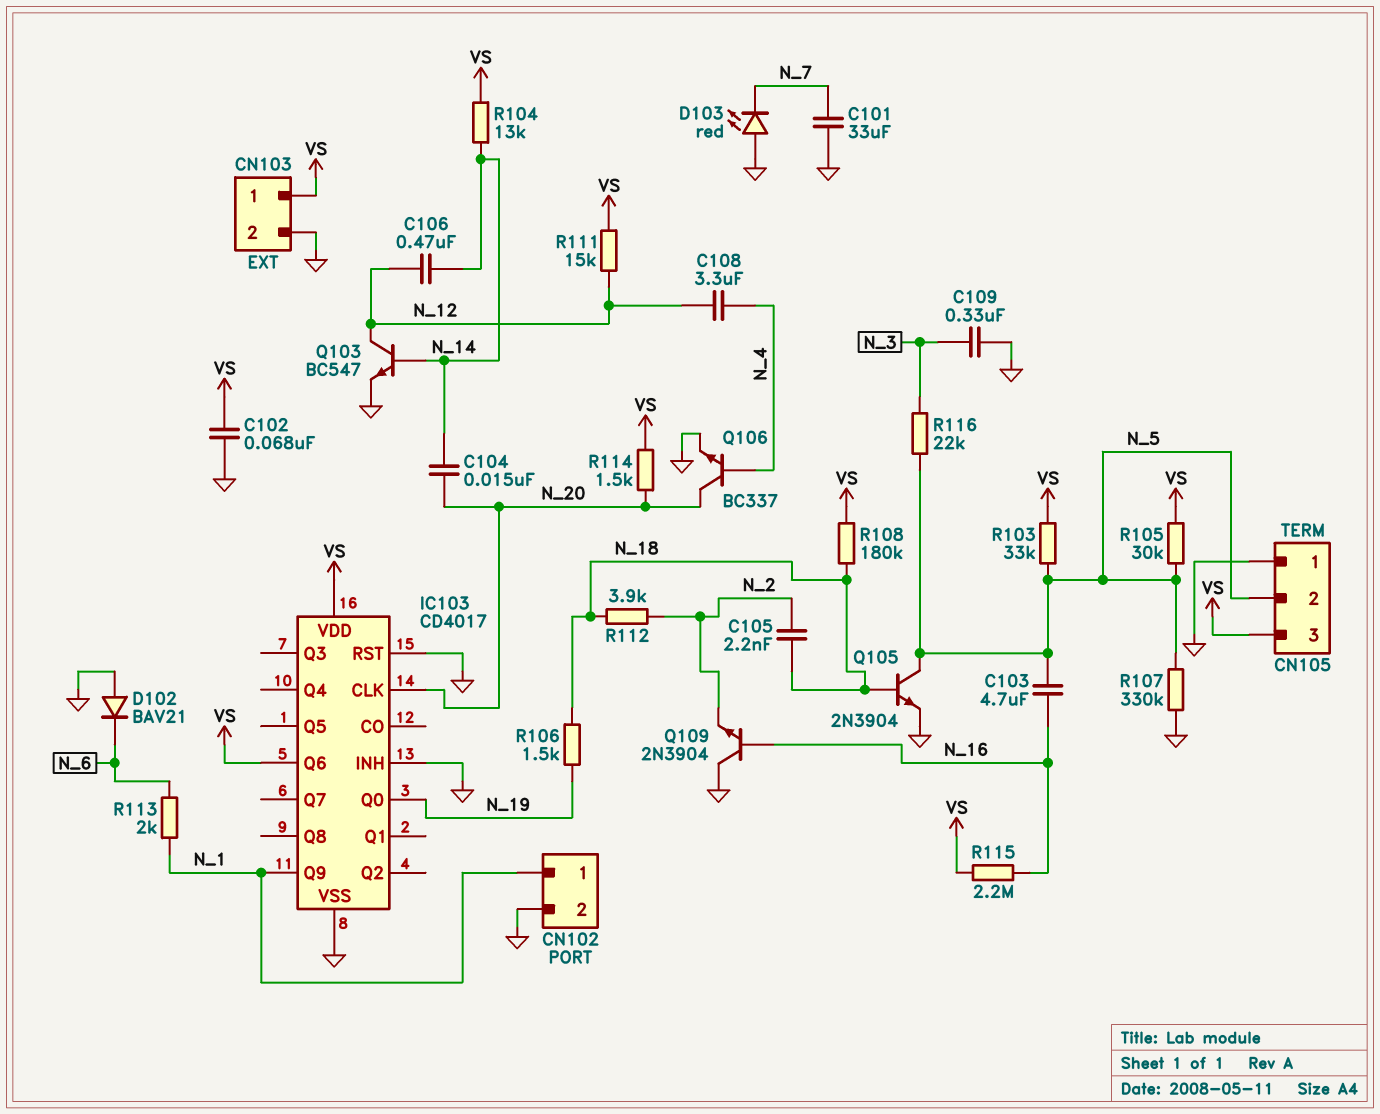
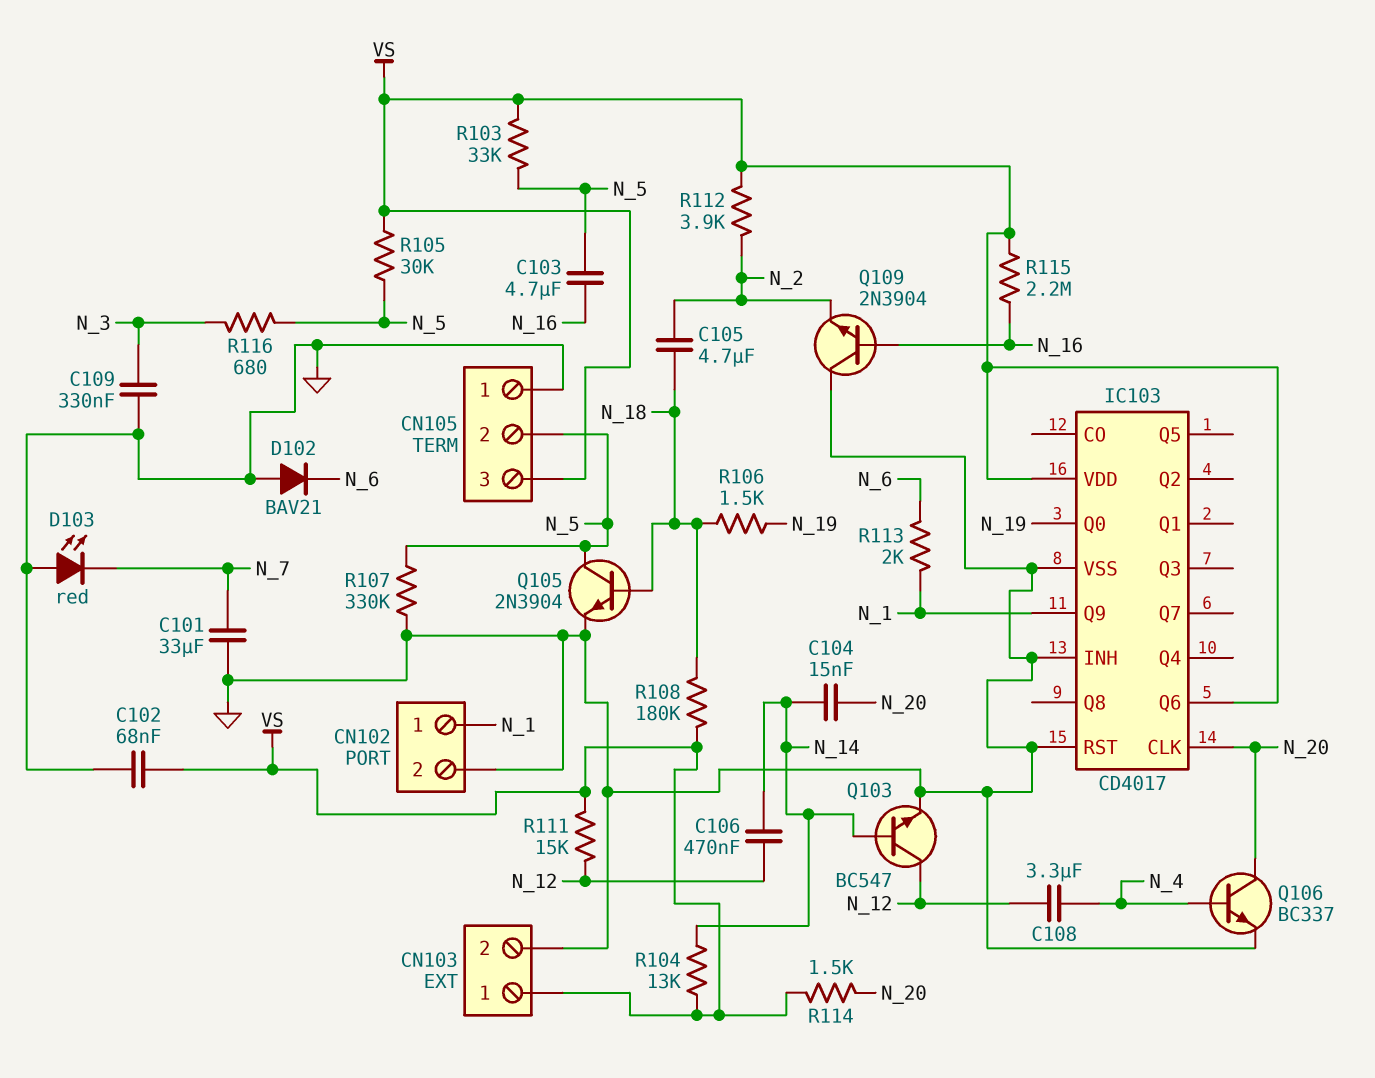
C105: 2.2nF (N_2, N_18) -> 4.7uF (N_2, N_18)
R112: 3.9k (N_2, N_18) -> 3.9k (N_2, VS)
R116: 22k (N_3, N_5) -> 680 (N_3, N_5)

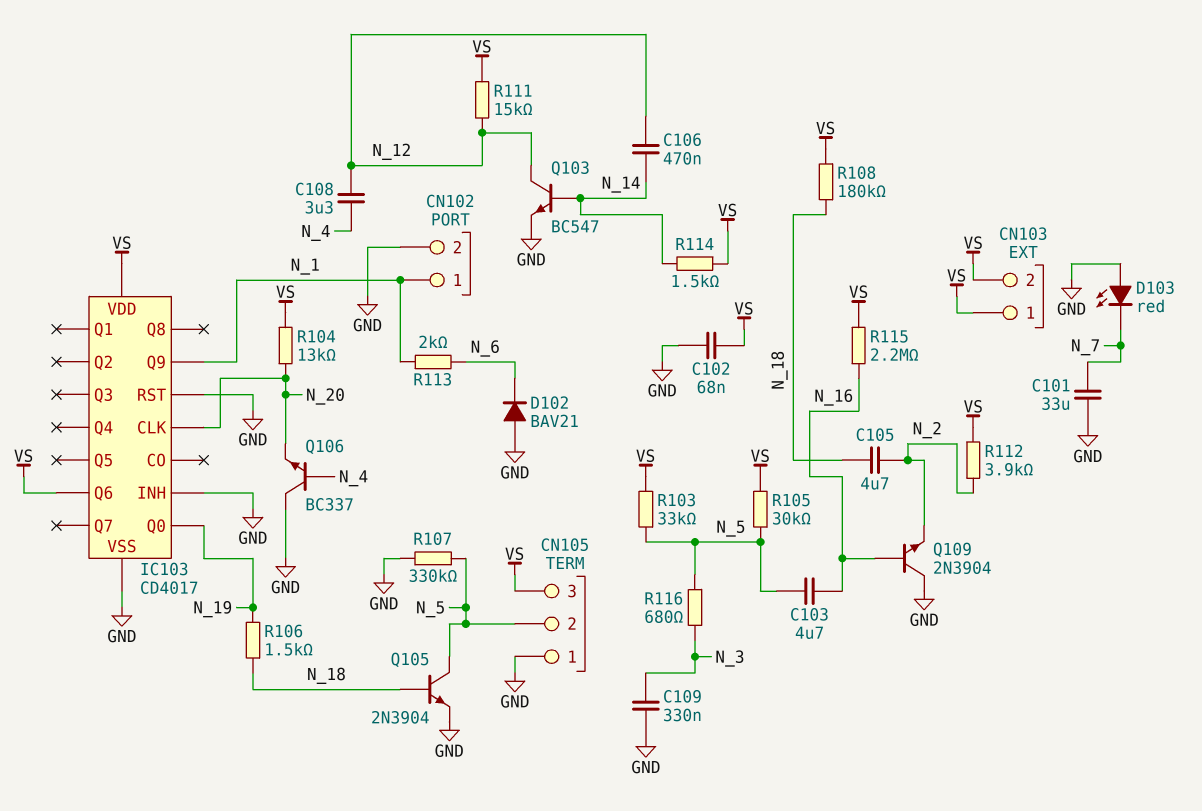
C104: 15nF (N_14, N_20) -> none
CN103 pin 2: GND -> VS
Q106: NPN BC337 (B N_4, C N_20, E GND) -> NPN BC337 (B N_4, C GND, E N_20)
R104: 13k (N_14, VS) -> 13k (N_20, VS)
R114: 1.5k (N_20, VS) -> 1.5k (N_14, VS)

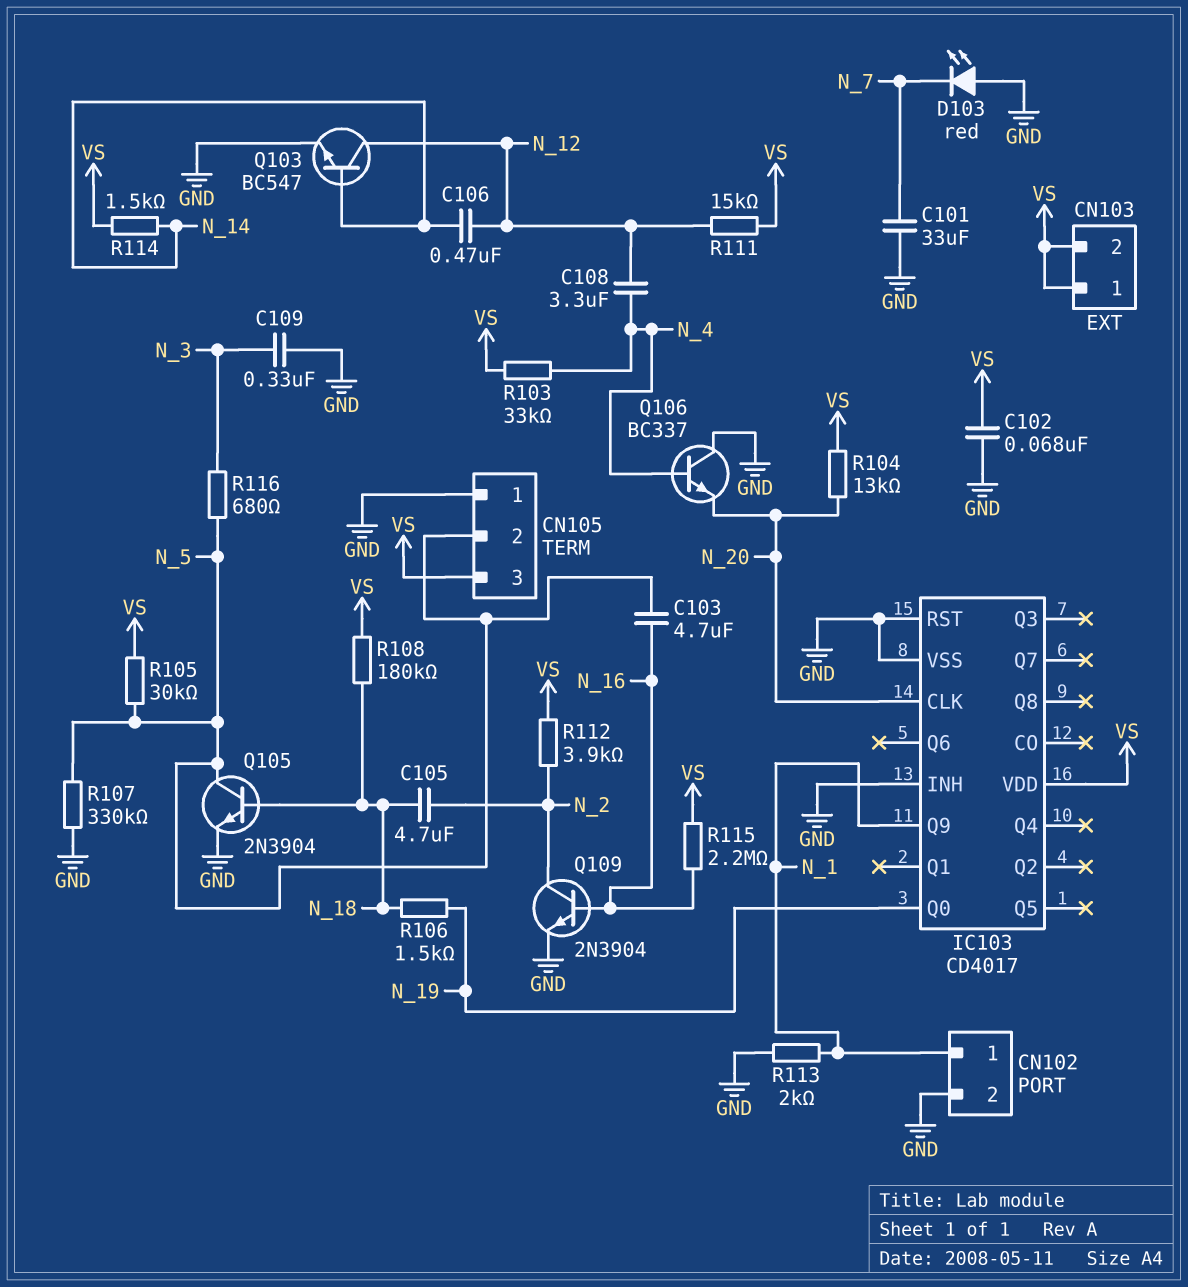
D102: diode BAV21 (A GND, K N_6) -> none
IC103 pin Q6: VS -> none
Q109: NPN 2N3904 (B N_16, C GND, E N_2) -> NPN 2N3904 (B N_16, C N_2, E GND)
R103: 33k (N_5, VS) -> 33k (N_4, VS)
R113: 2k (N_1, N_6) -> 2k (GND, N_1)

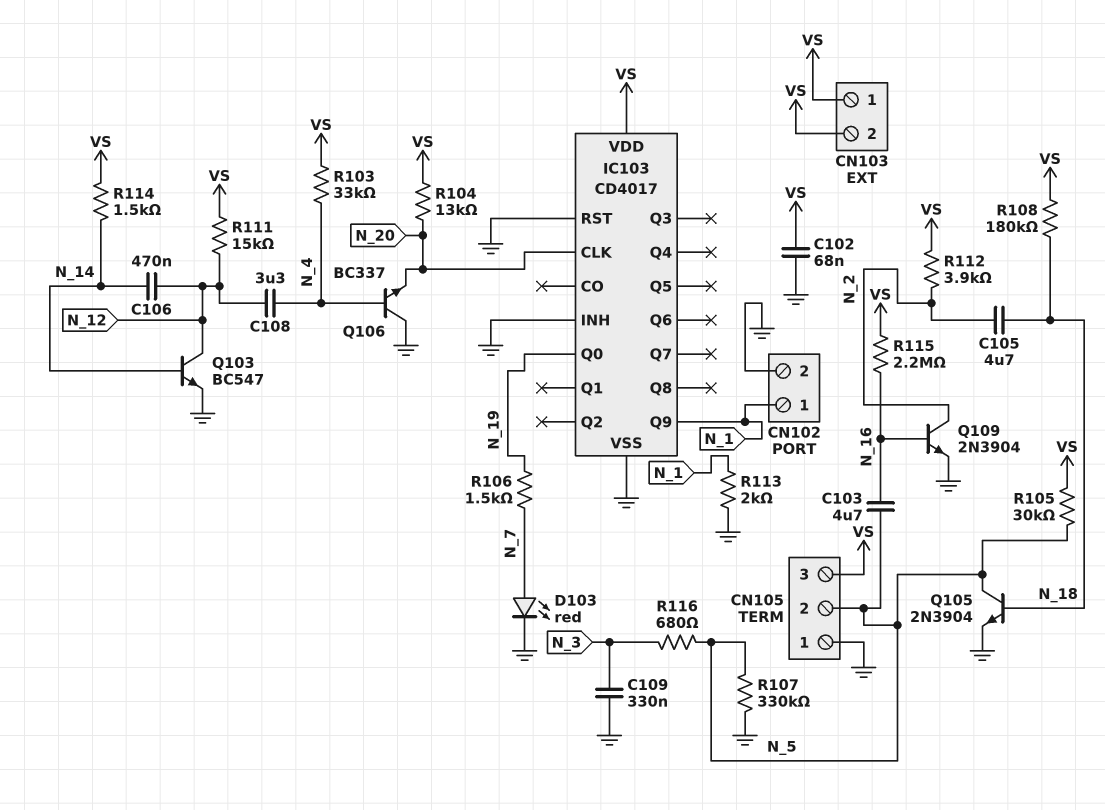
C101: 33uF (GND, N_7) -> none
D103: LED red (A GND, K N_7) -> LED red (A N_7, K GND)
R106: 1.5k (N_18, N_19) -> 1.5k (N_7, N_19)

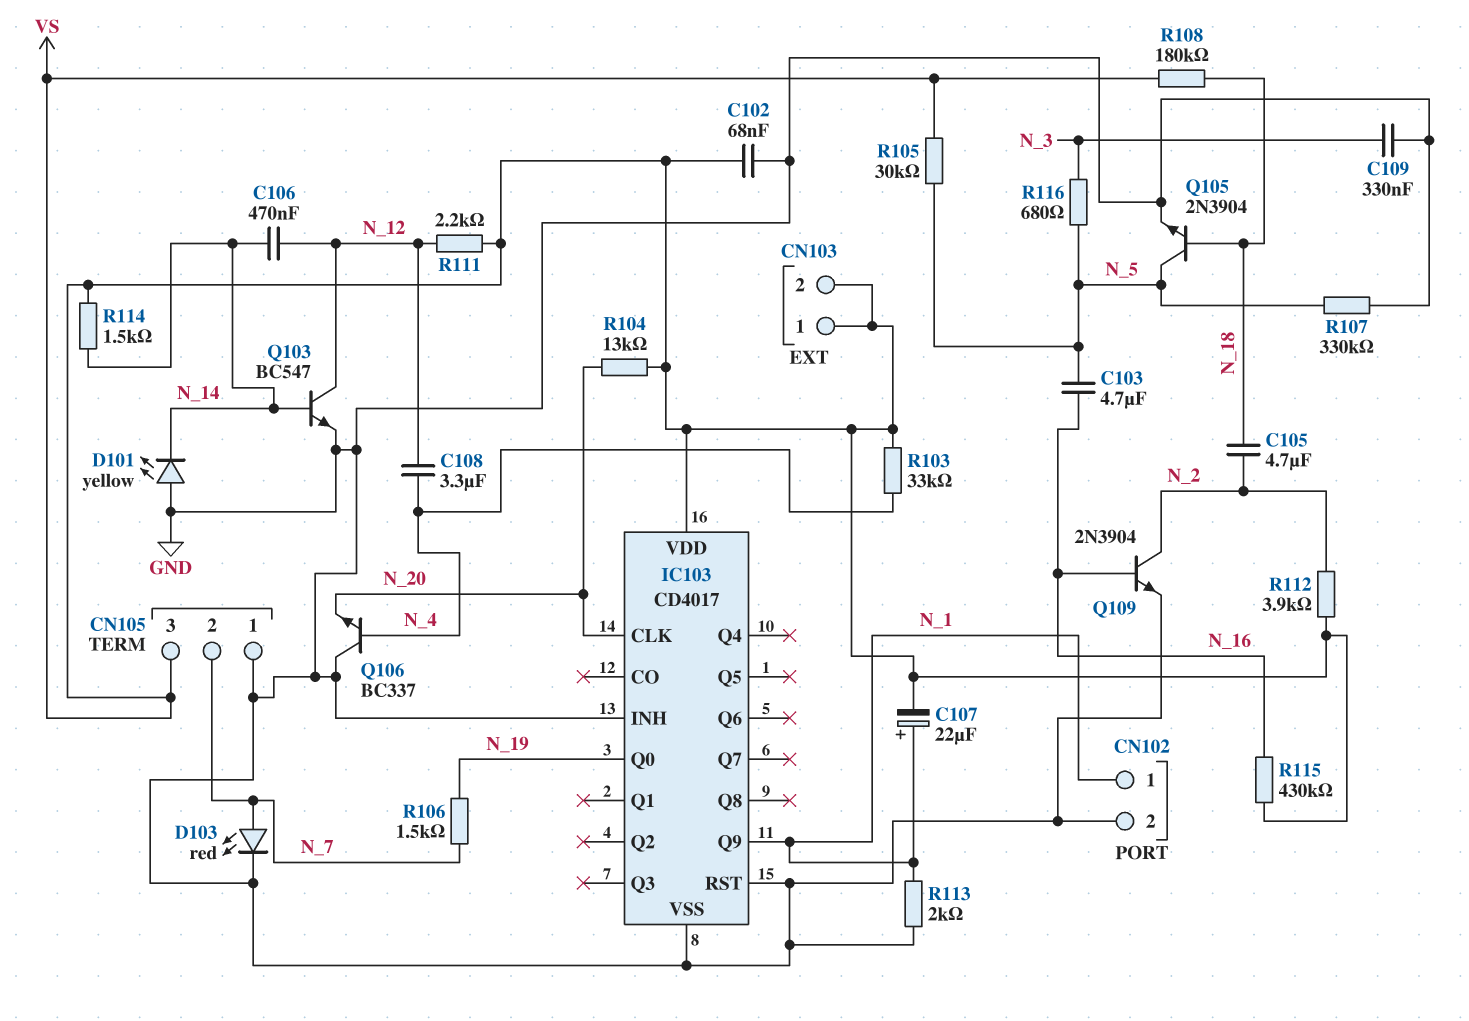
C107: none -> 22uF (plus N_1, minus VS)
CN105 pin 2: N_5 -> N_7
D101: none -> LED yellow (A GND, K N_14)
R111: 15k (N_12, VS) -> 2.2k (N_12, VS)
R115: 2.2M (N_16, VS) -> 430k (N_16, VS)

